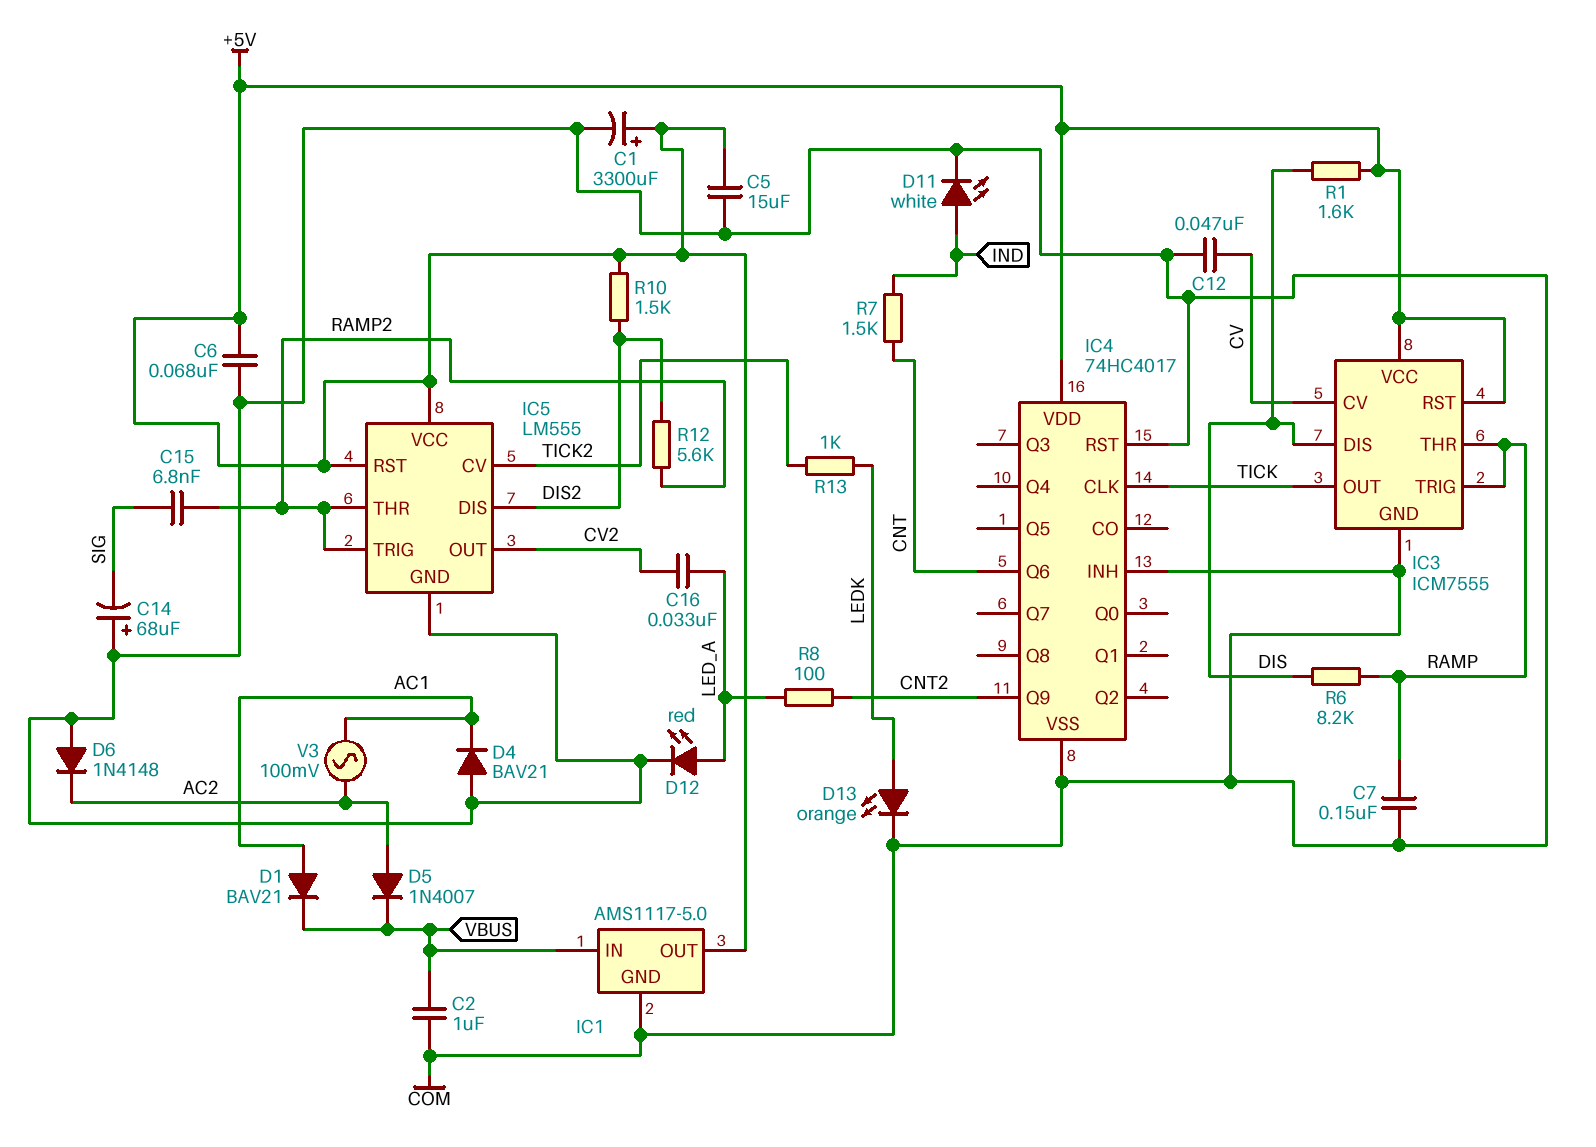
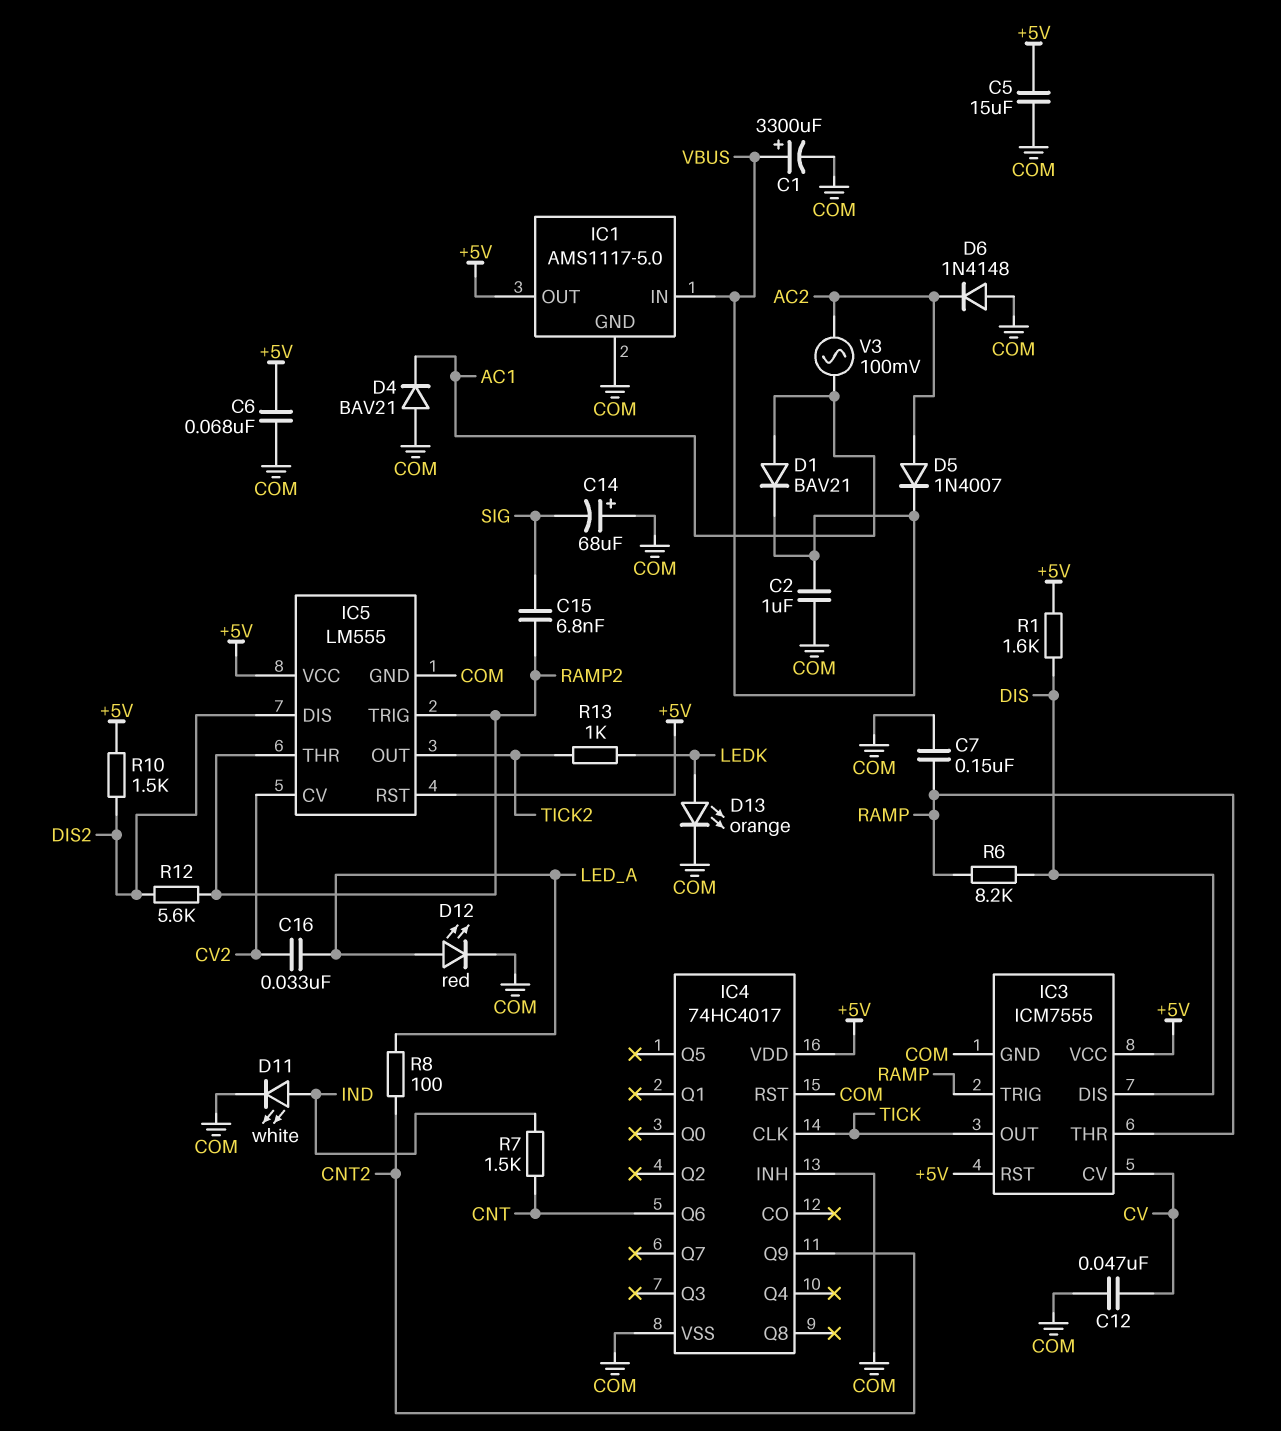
C1: 3300uF (plus +5V, minus COM) -> 3300uF (plus VBUS, minus COM)
IC5 pin CV: TICK2 -> CV2
IC5 pin OUT: CV2 -> TICK2

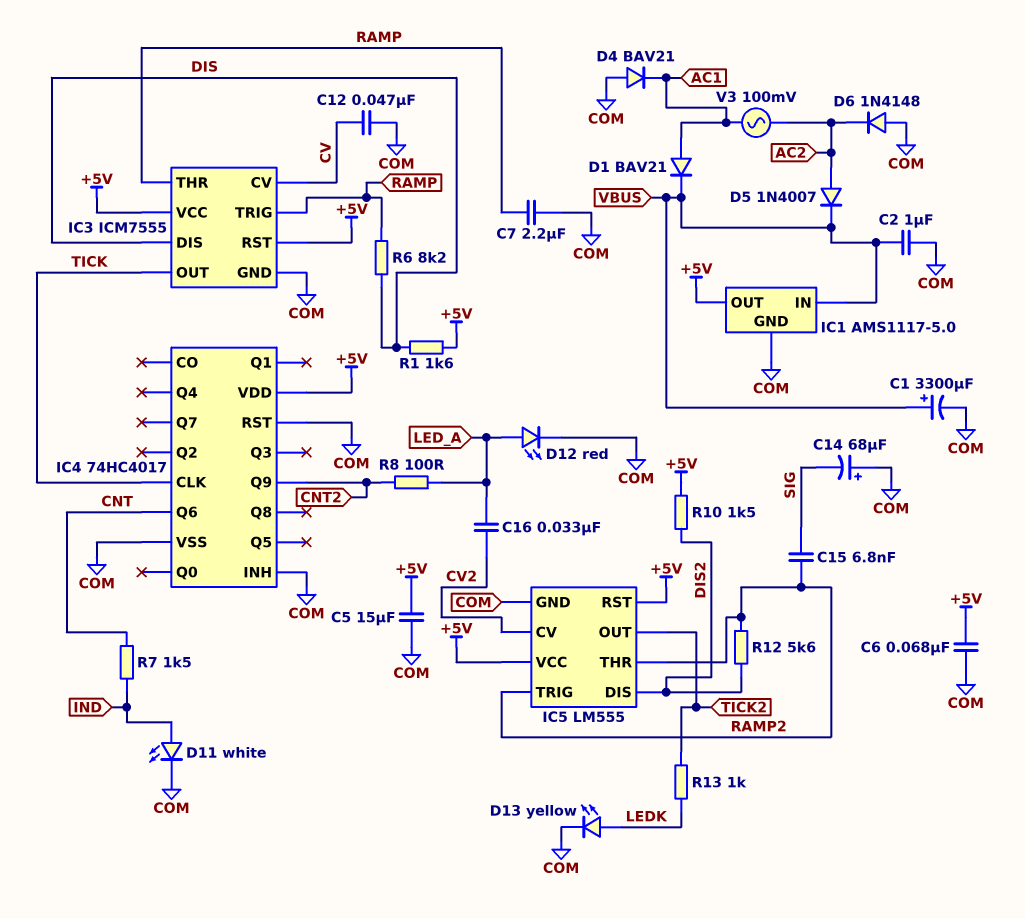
C7: 150nF (COM, RAMP) -> 2.2uF (COM, RAMP)
D13: LED orange (A LEDK, K COM) -> LED yellow (A LEDK, K COM)

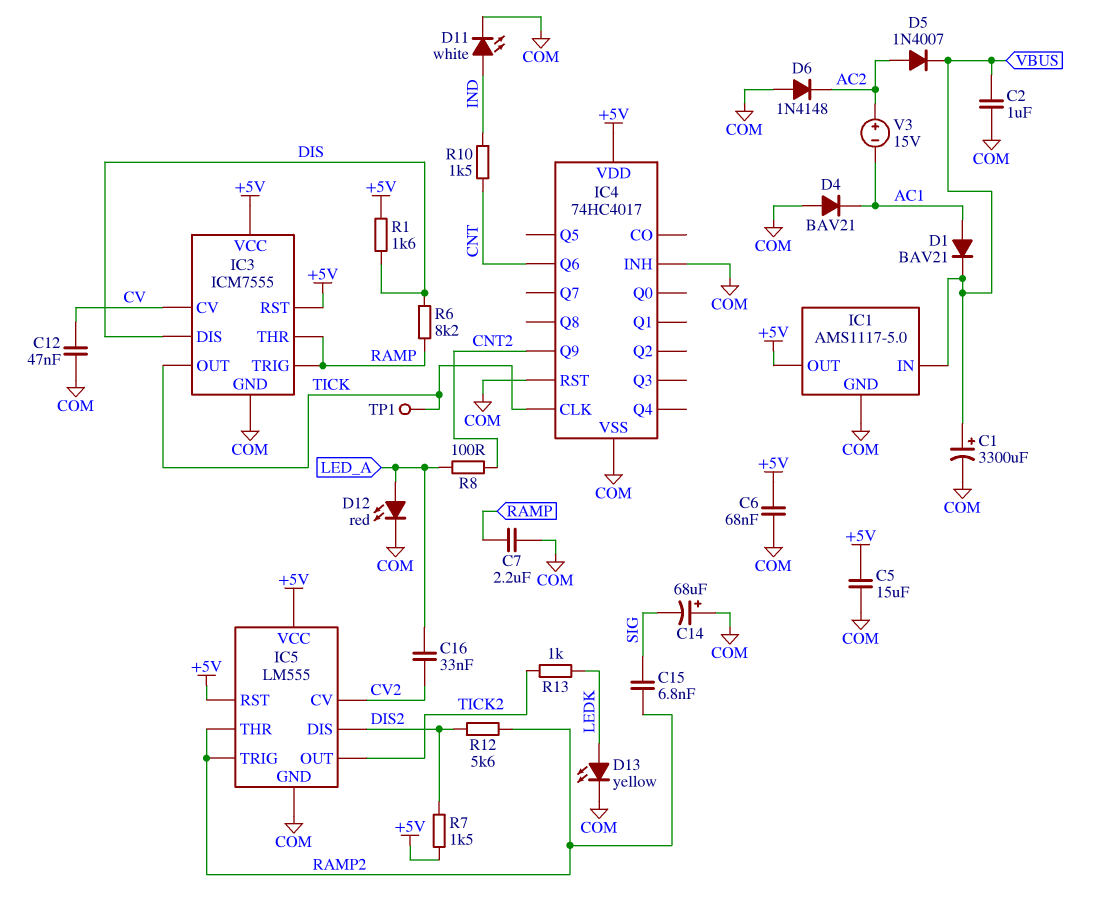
R7: 1.5k (CNT, IND) -> 1.5k (+5V, DIS2)
R10: 1.5k (+5V, DIS2) -> 1.5k (CNT, IND)
TP1: none -> test point (TICK)
V3: AC 100mV (AC1, AC2) -> 15V (plus AC2, minus AC1)

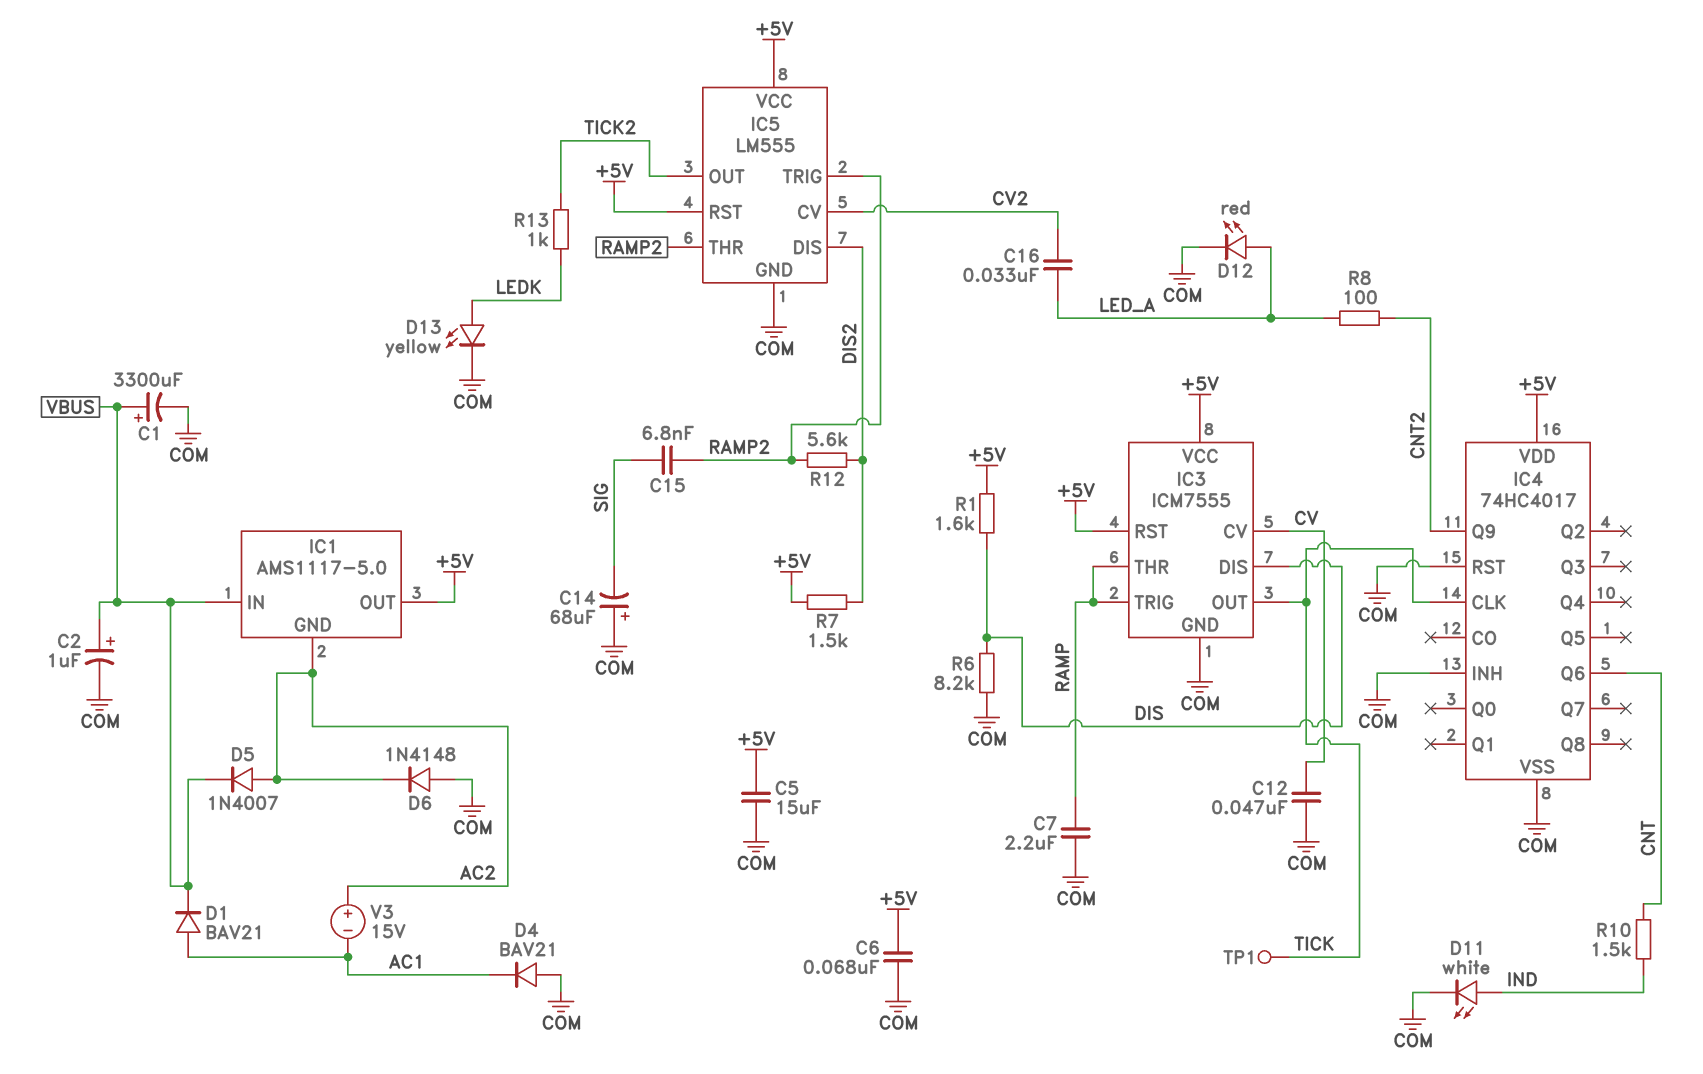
C2: 1uF (COM, VBUS) -> 1uF (plus VBUS, minus COM)
IC1 pin GND: COM -> AC2
R6: 8.2k (DIS, RAMP) -> 8.2k (COM, DIS)

